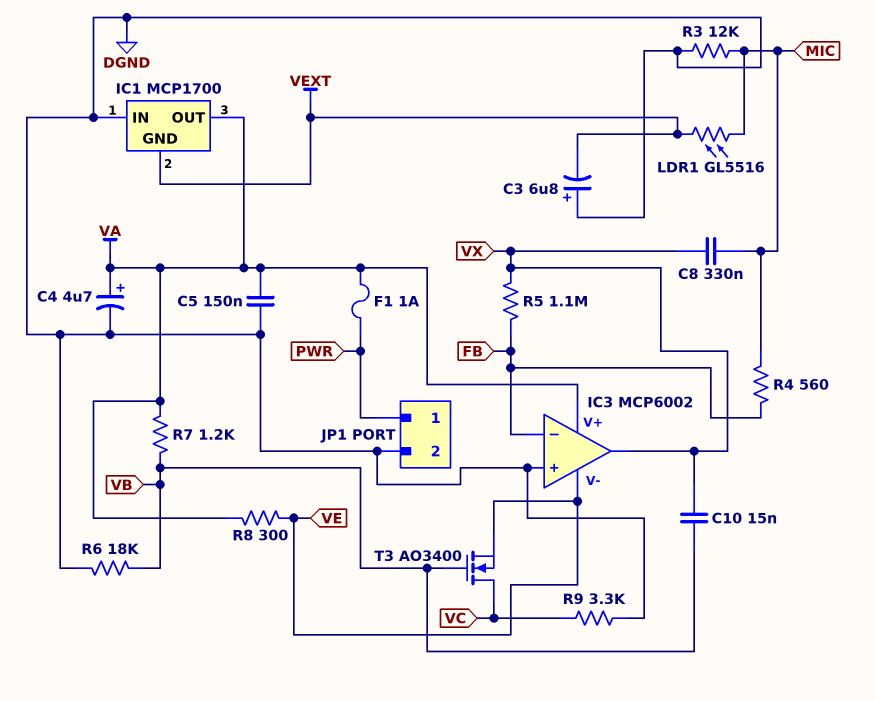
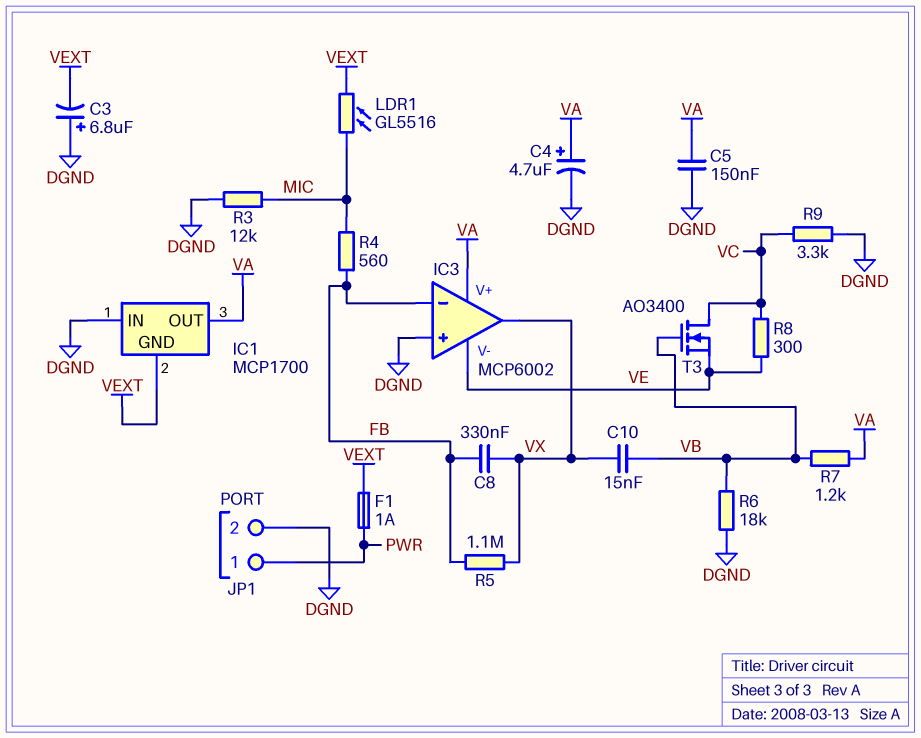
C8: 330nF (MIC, VX) -> 330nF (FB, VX)
F1: 1A (PWR, VA) -> 1A (PWR, VEXT)
R8: 300 (VA, VE) -> 300 (VC, VE)

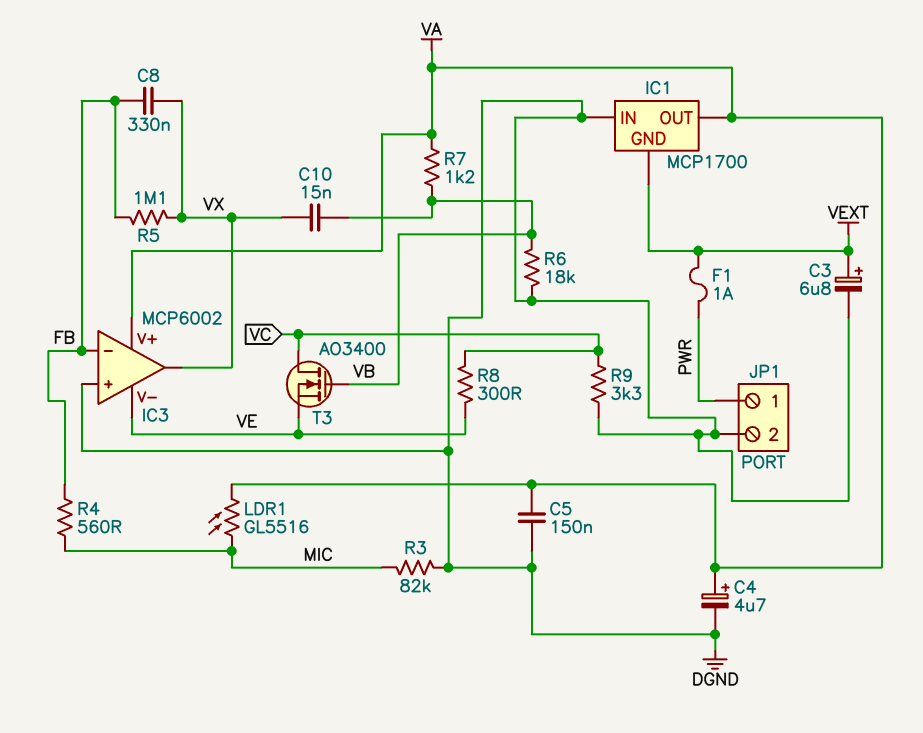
C3: 6.8uF (plus DGND, minus VEXT) -> 6.8uF (plus VEXT, minus DGND)
LDR1: GL5516 (MIC, VEXT) -> GL5516 (MIC, VA)
R3: 12k (DGND, MIC) -> 82k (DGND, MIC)

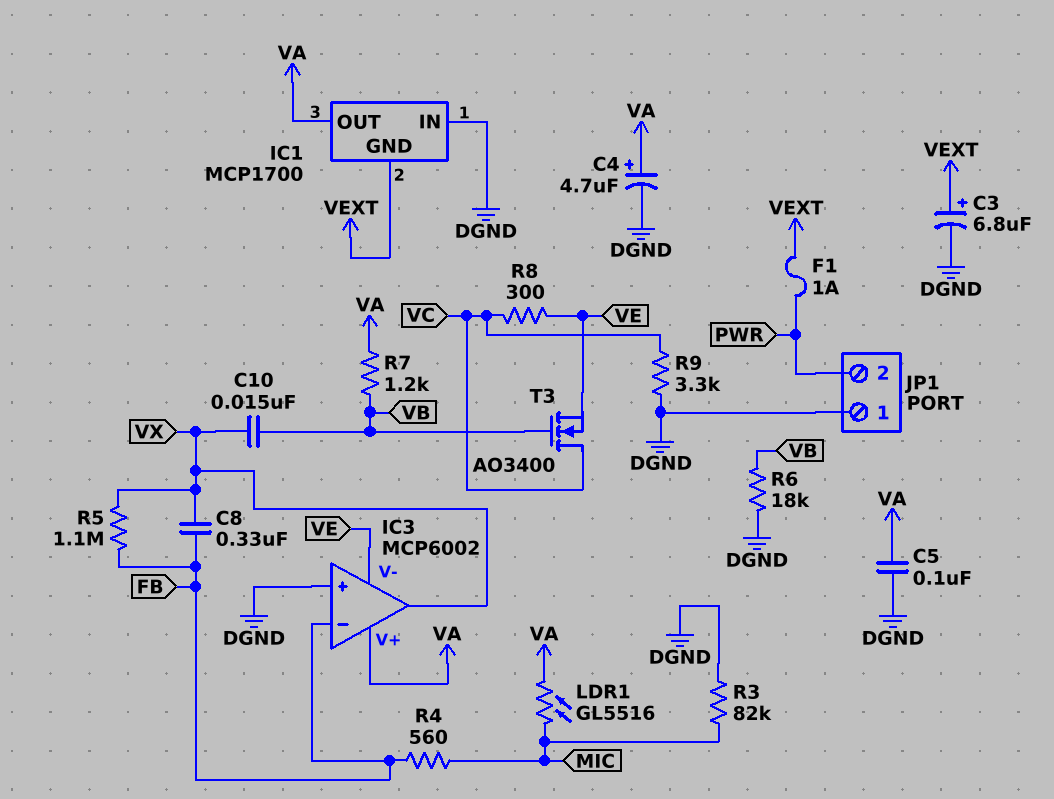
C5: 150nF (DGND, VA) -> 100nF (DGND, VA)
JP1 pin 1: PWR -> DGND
JP1 pin 2: DGND -> PWR

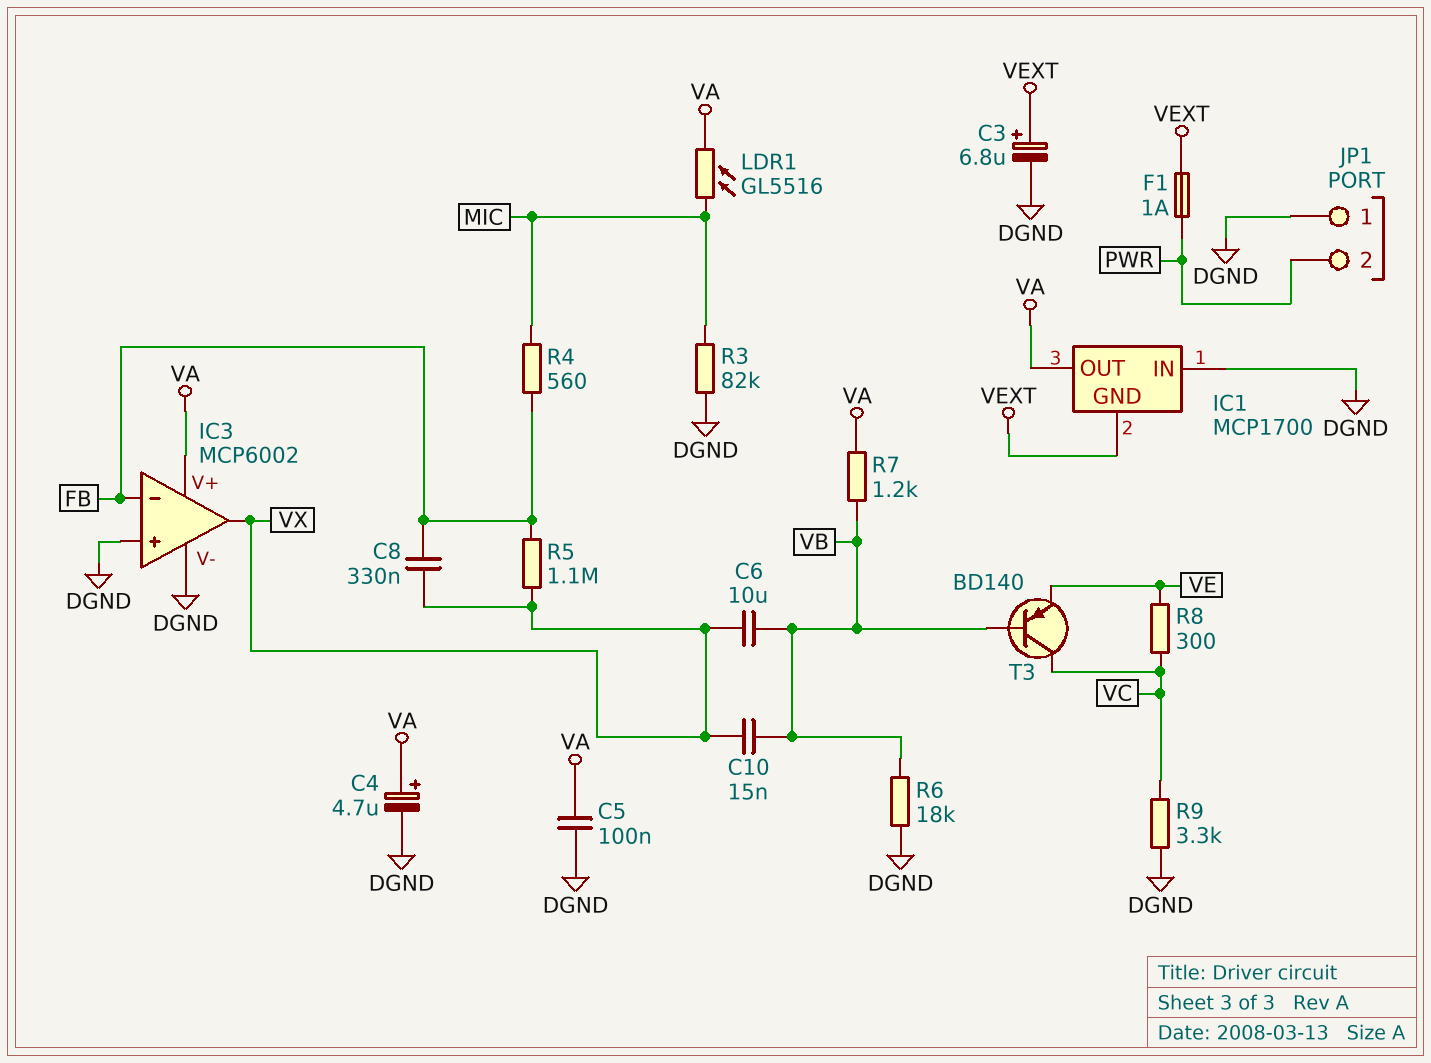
C6: none -> 10uF (VB, VX)
IC3 pin V-: VE -> DGND
T3: NMOS AO3400 (G VB, D VC, S VE) -> PNP BD140 (B VB, C VC, E VE)

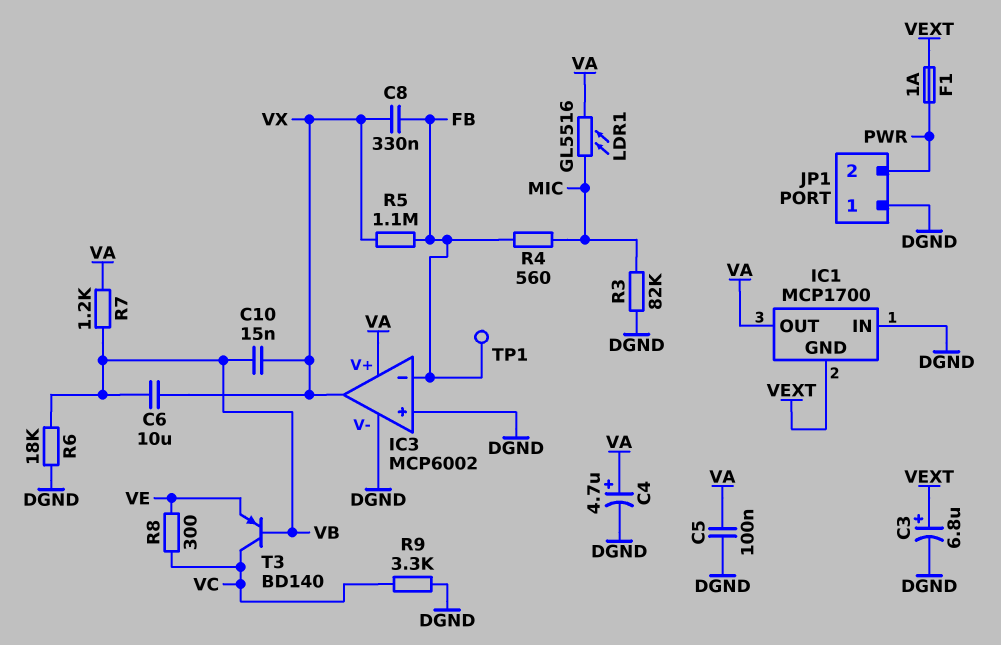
TP1: none -> test point (FB)

